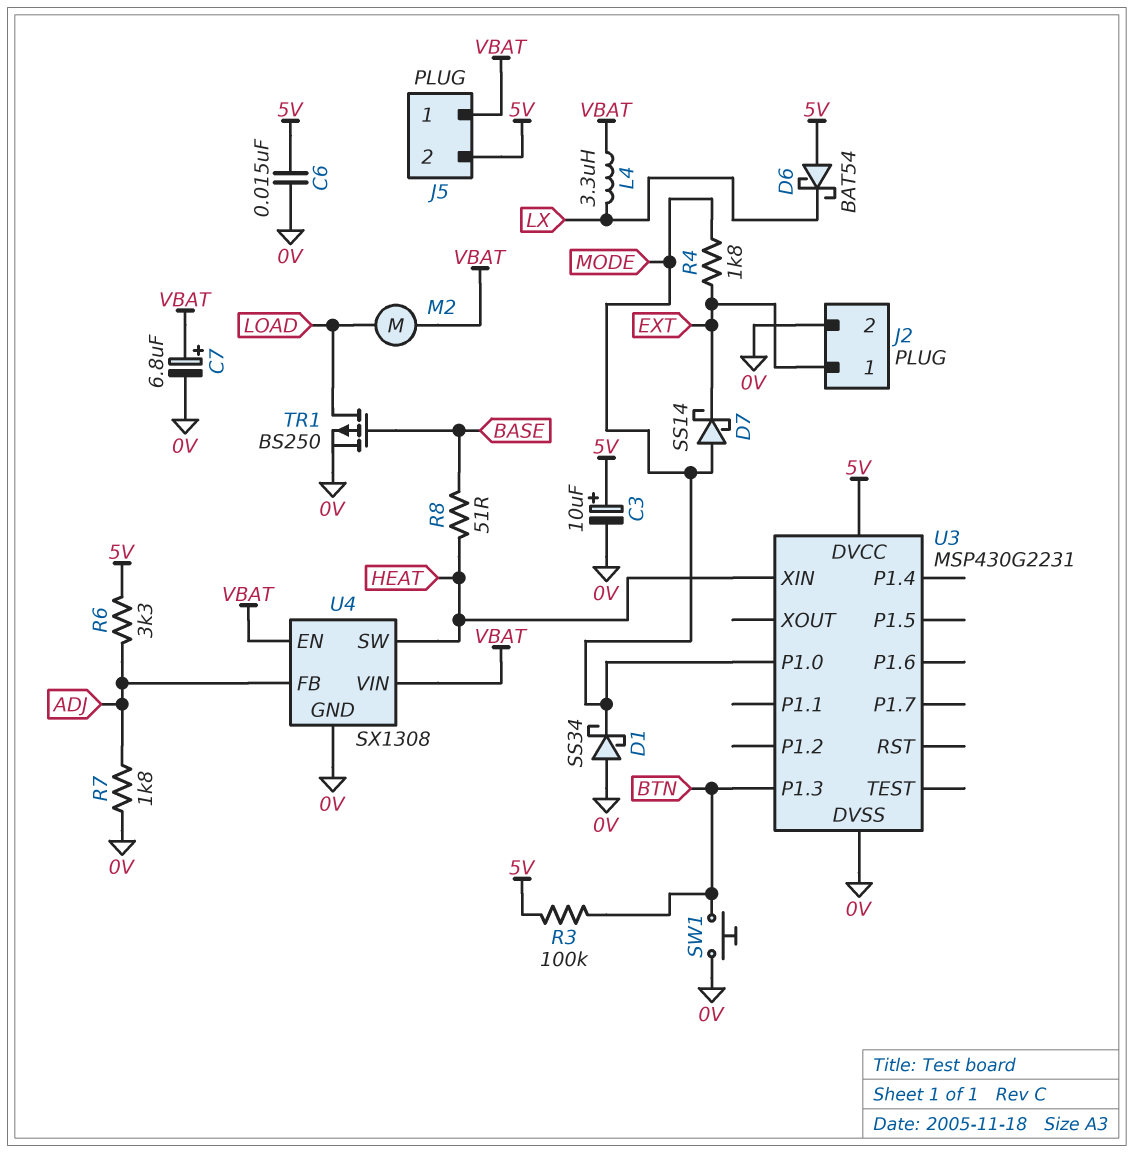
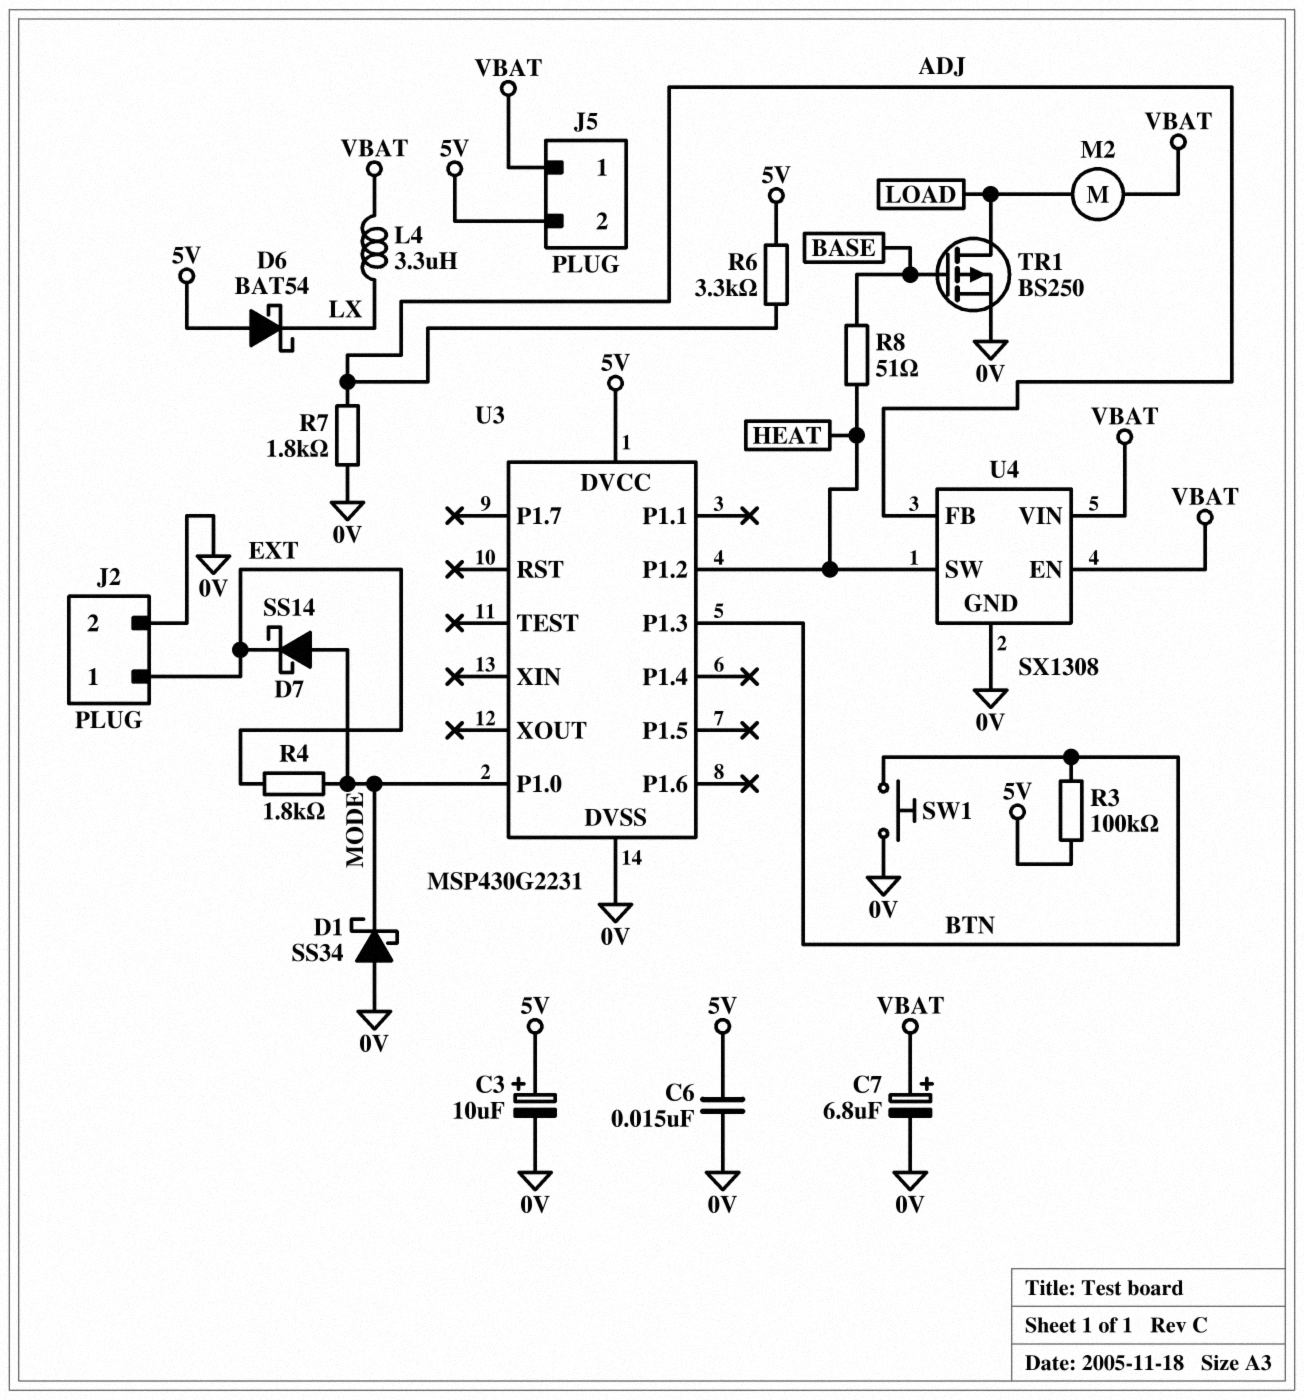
U3 pin P1.2: none -> HEAT
U3 pin XIN: HEAT -> none

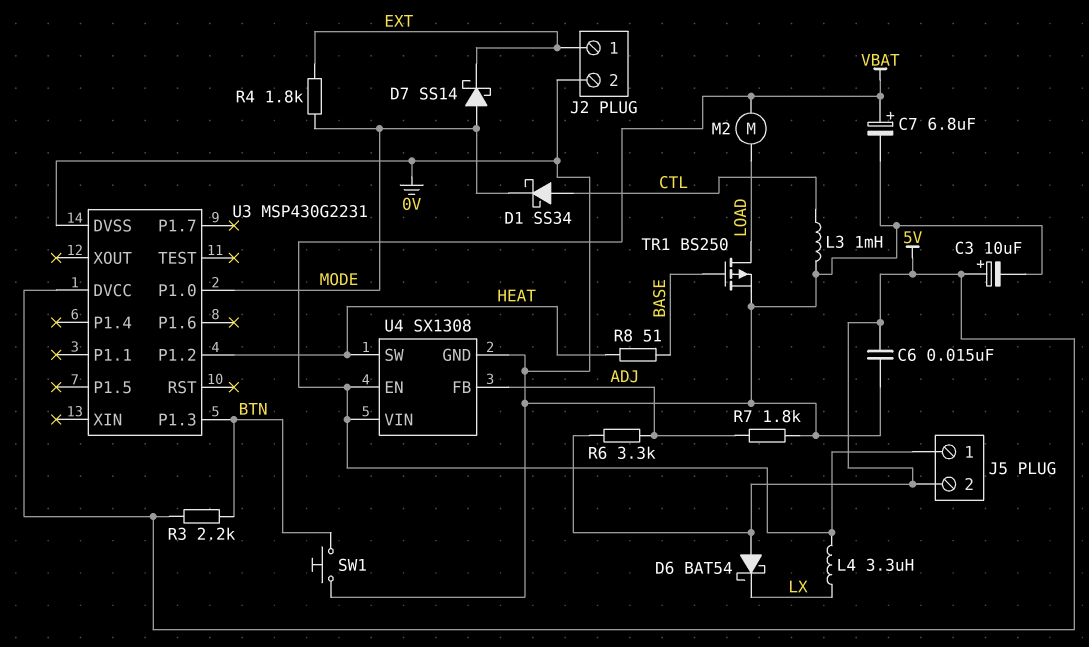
D1: schottky SS34 (A 0V, K MODE) -> schottky SS34 (A CTL, K MODE)
L3: none -> 1mH (0V, CTL)
R3: 100k (5V, BTN) -> 2.2k (5V, BTN)

